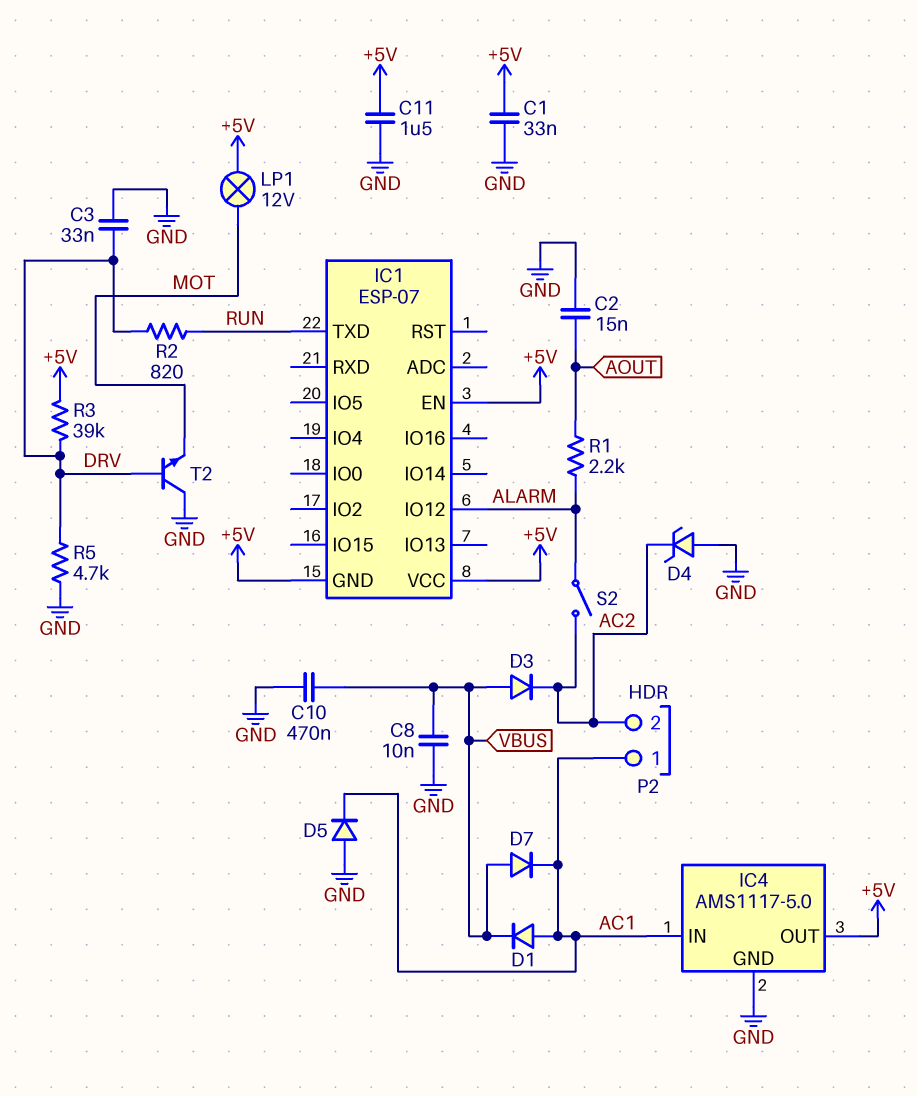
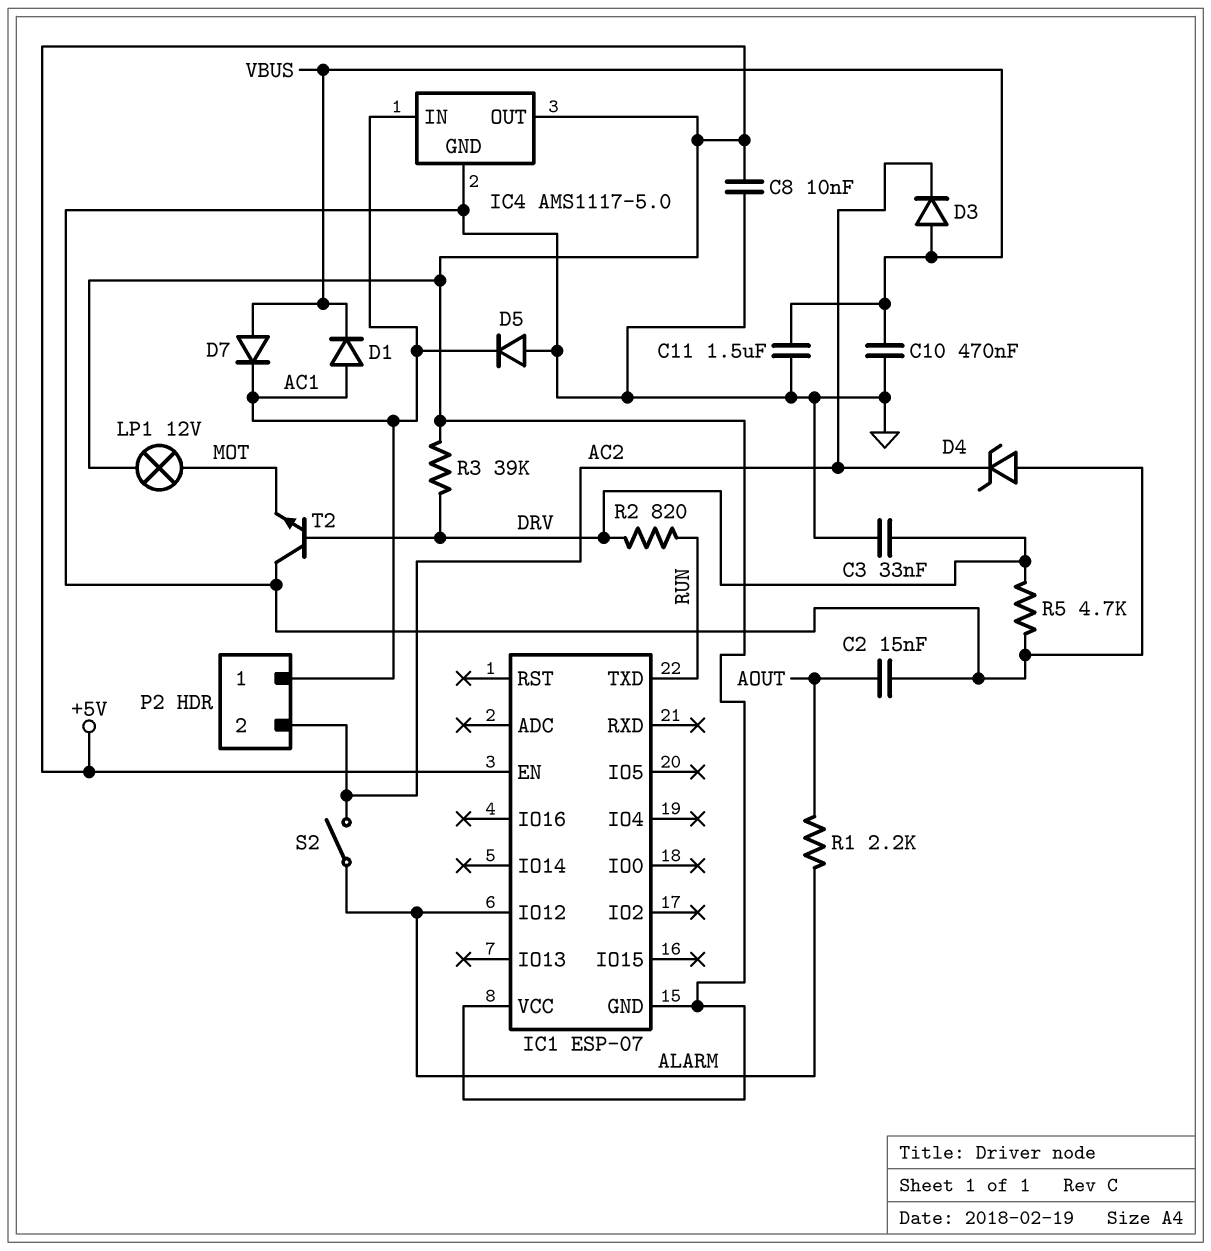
C1: 33nF (+5V, GND) -> none
C8: 10nF (GND, VBUS) -> 10nF (+5V, GND)
C11: 1.5uF (+5V, GND) -> 1.5uF (GND, VBUS)

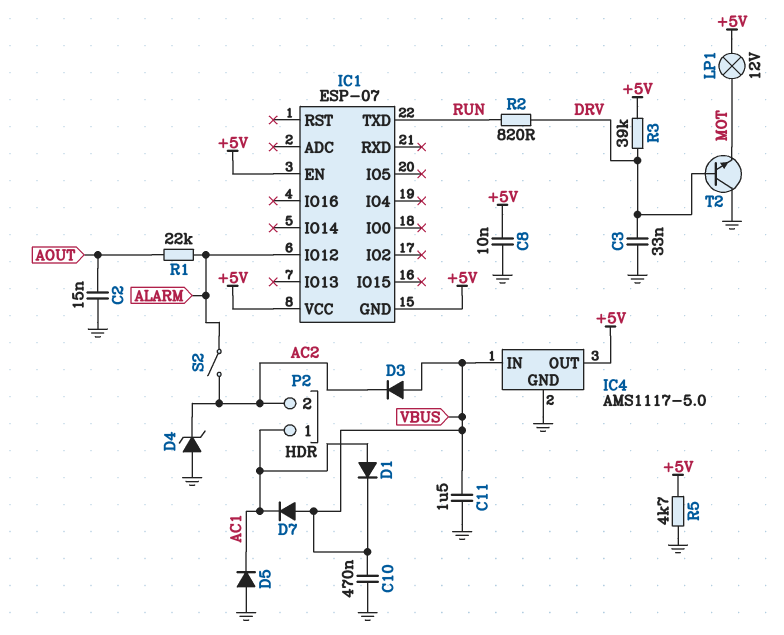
IC4 pin IN: AC1 -> VBUS
R1: 2.2k (ALARM, AOUT) -> 22k (ALARM, AOUT)
R5: 4.7k (DRV, GND) -> 4.7k (+5V, GND)

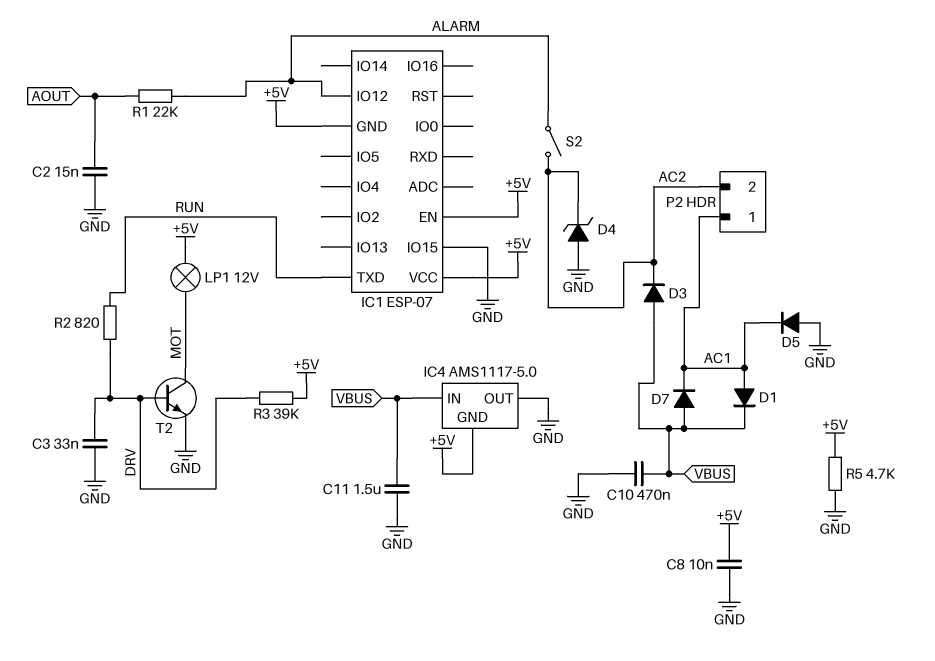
IC1 pin IO15: none -> GND
IC4 pin GND: GND -> +5V
IC4 pin OUT: +5V -> GND
T2: NPN (B DRV, C GND, E MOT) -> NPN (B DRV, C MOT, E GND)

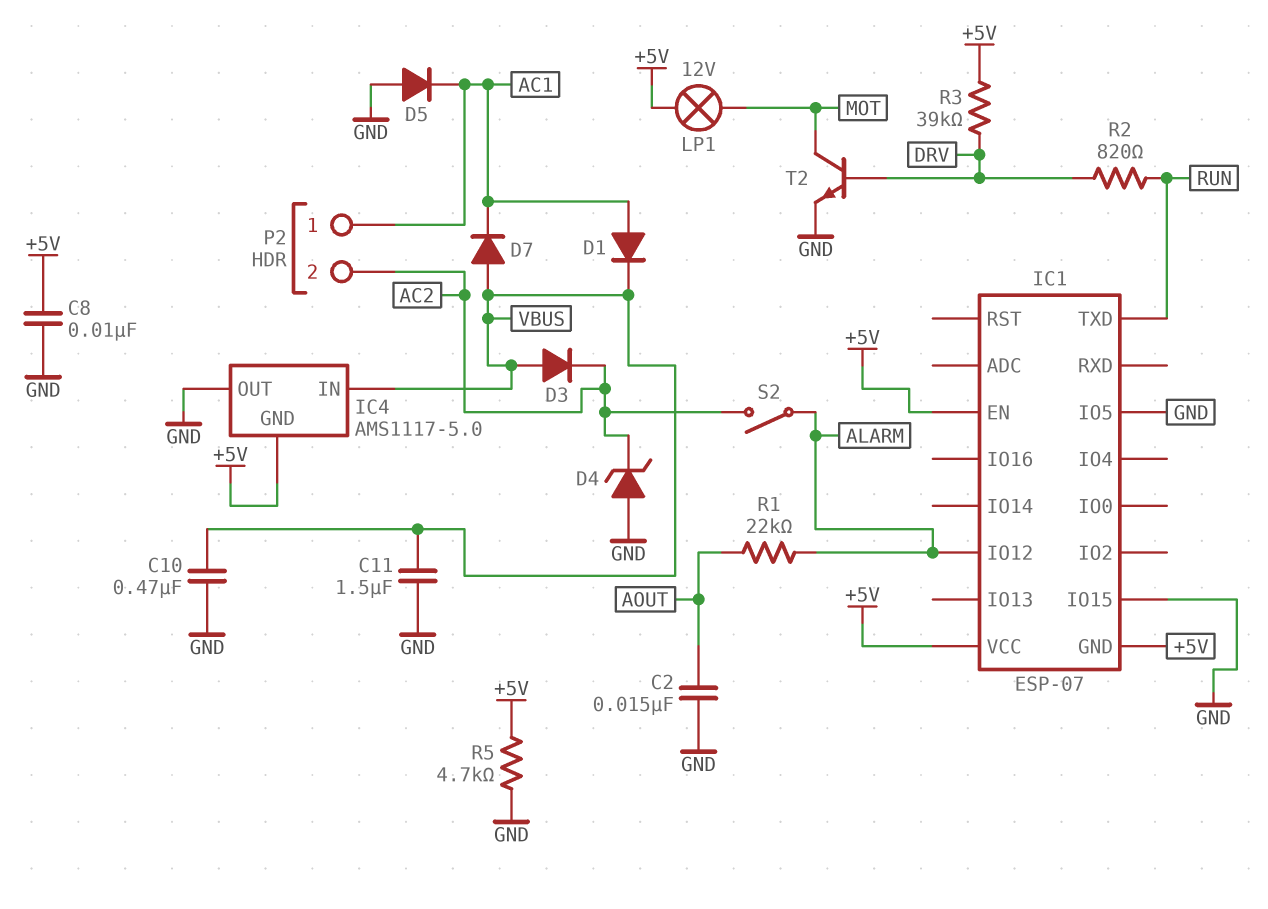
C3: 33nF (DRV, GND) -> none
IC1 pin IO5: none -> GND

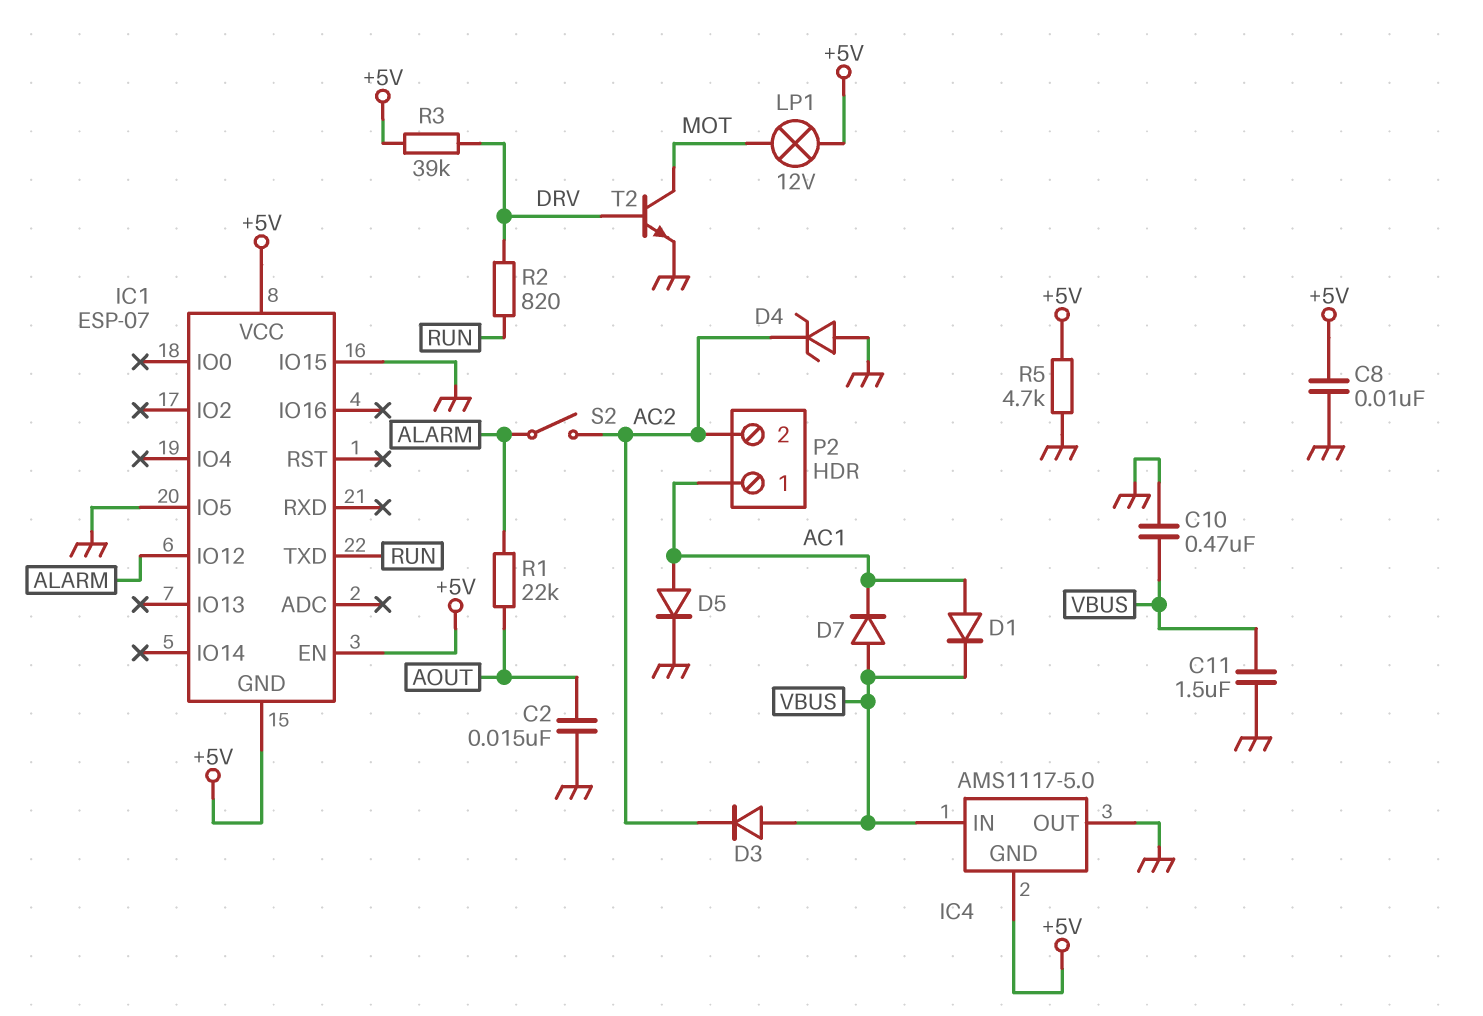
D5: diode (A GND, K AC1) -> diode (A AC1, K GND)

